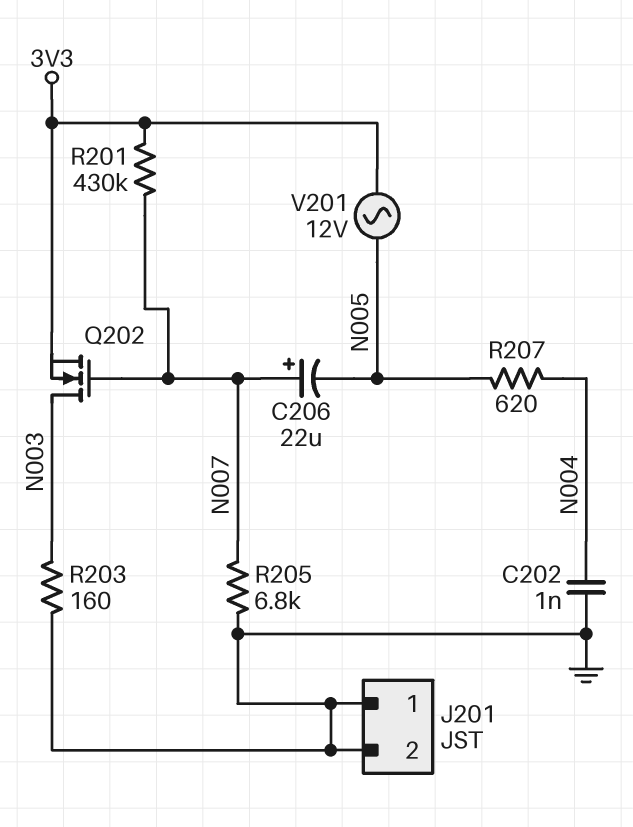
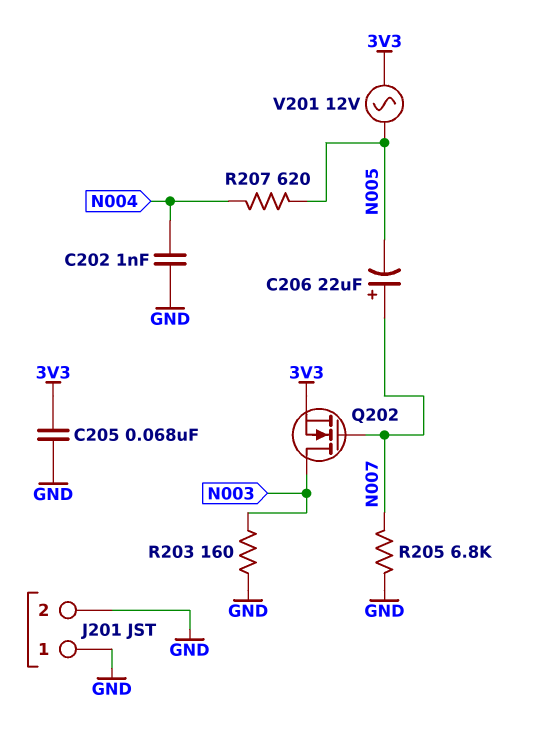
C205: none -> 68nF (3V3, GND)
R201: 430k (3V3, N007) -> none

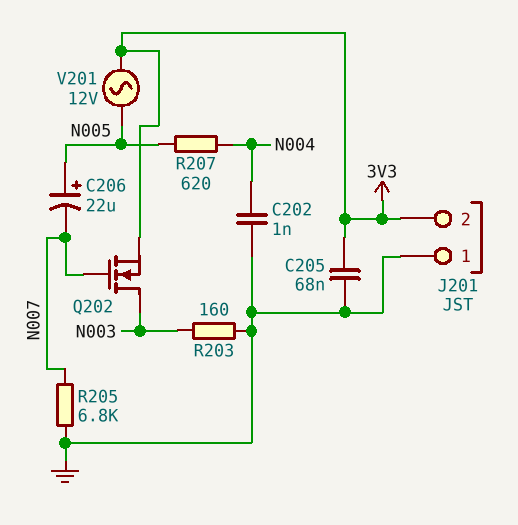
C206: 22uF (plus N007, minus N005) -> 22uF (plus N005, minus N007)
J201 pin 2: GND -> 3V3

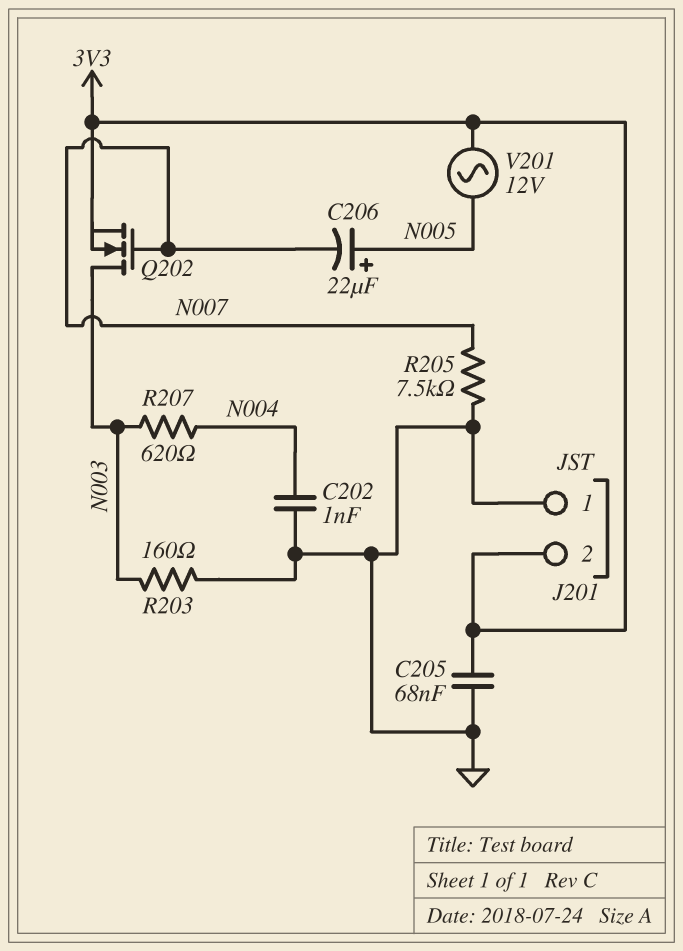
R205: 6.8k (GND, N007) -> 7.5k (GND, N007)
R207: 620 (N004, N005) -> 620 (N003, N004)

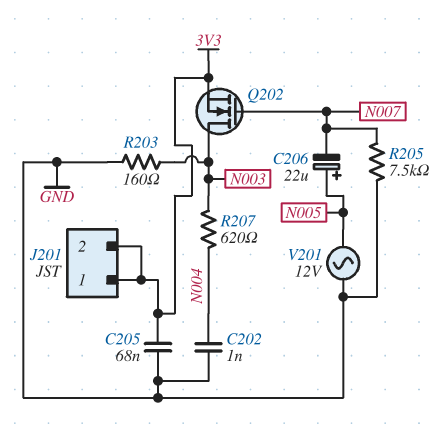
J201 pin 1: GND -> 3V3
V201: AC 12V (3V3, N005) -> AC 12V (GND, N005)

